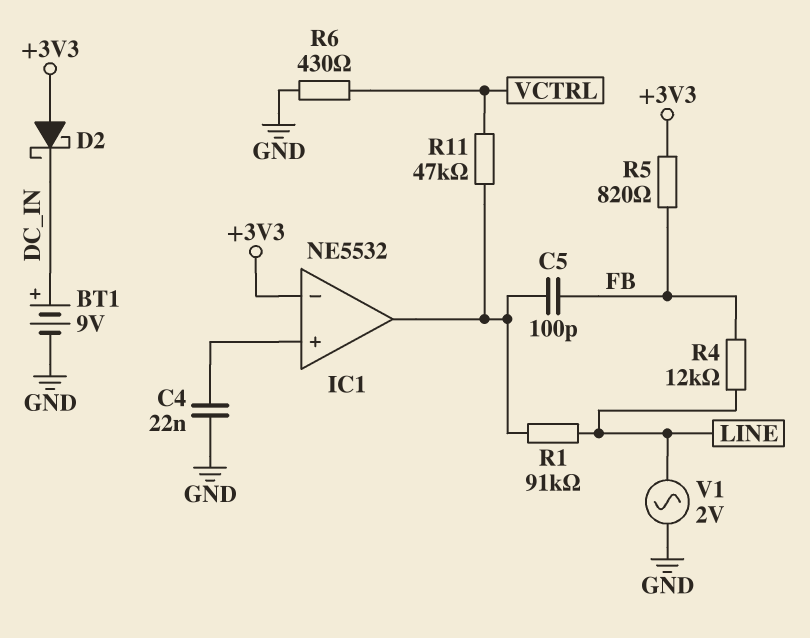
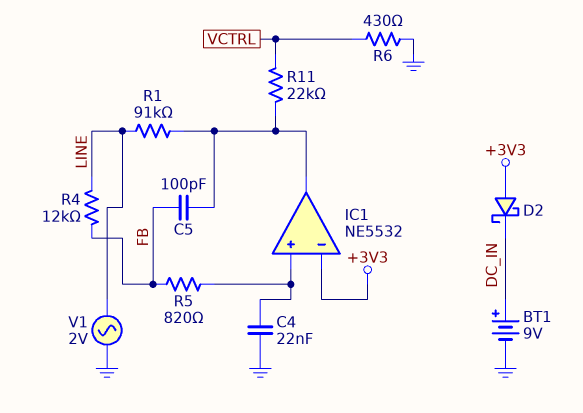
R5: 820 (+3V3, FB) -> 820 (FB, IC1/in+)
R11: 47k (IC1/out, VCTRL) -> 22k (IC1/out, VCTRL)

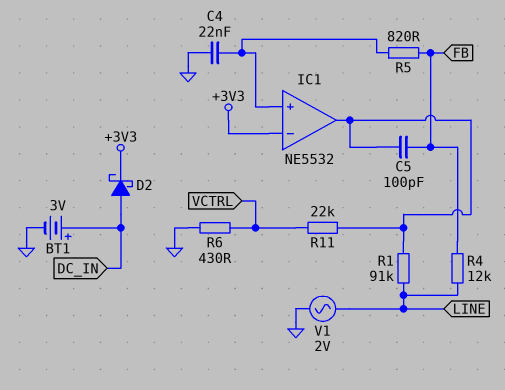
BT1: 9V (plus DC_IN, minus GND) -> 3V (plus DC_IN, minus GND)
D2: schottky (A +3V3, K DC_IN) -> schottky (A DC_IN, K +3V3)

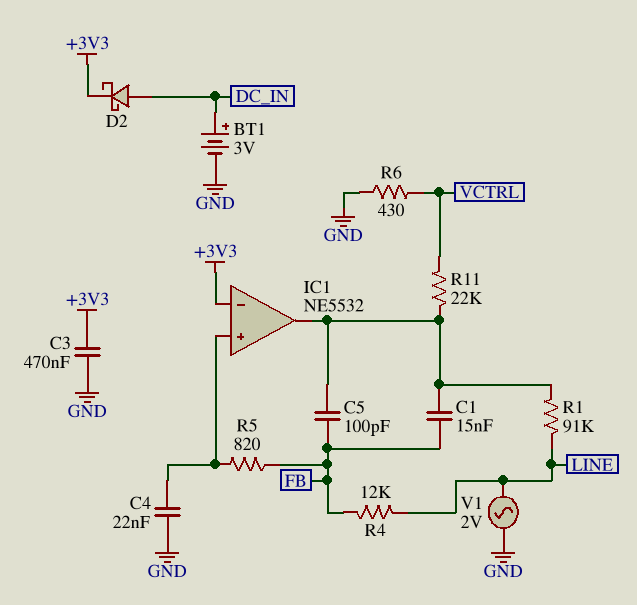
C1: none -> 15nF (FB, IC1/out)
C3: none -> 470nF (+3V3, GND)

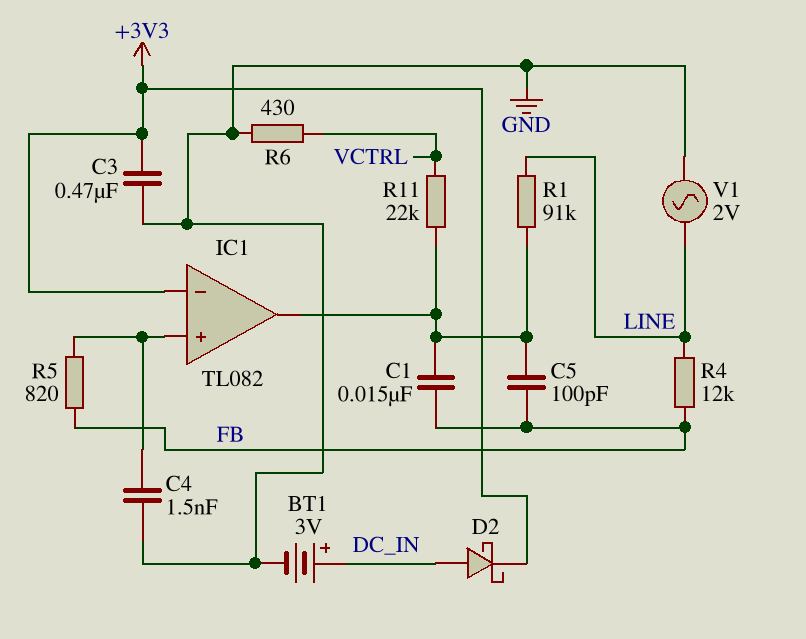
C4: 22nF (GND, IC1/in+) -> 1.5nF (GND, IC1/in+)
IC1: NE5532 -> TL082

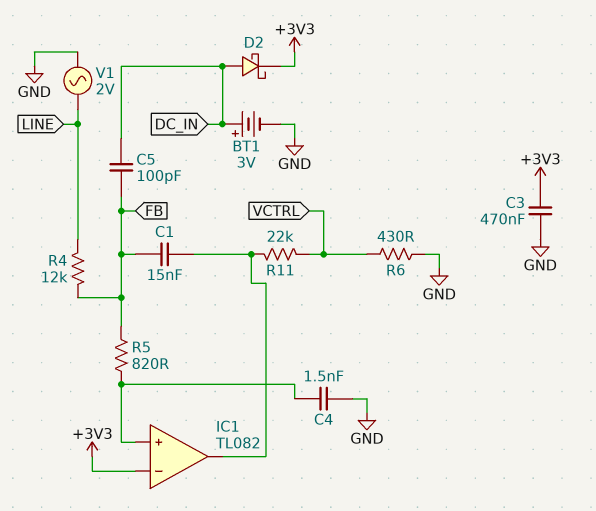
C5: 100pF (FB, IC1/out) -> 100pF (DC_IN, FB)
R1: 91k (IC1/out, LINE) -> none

